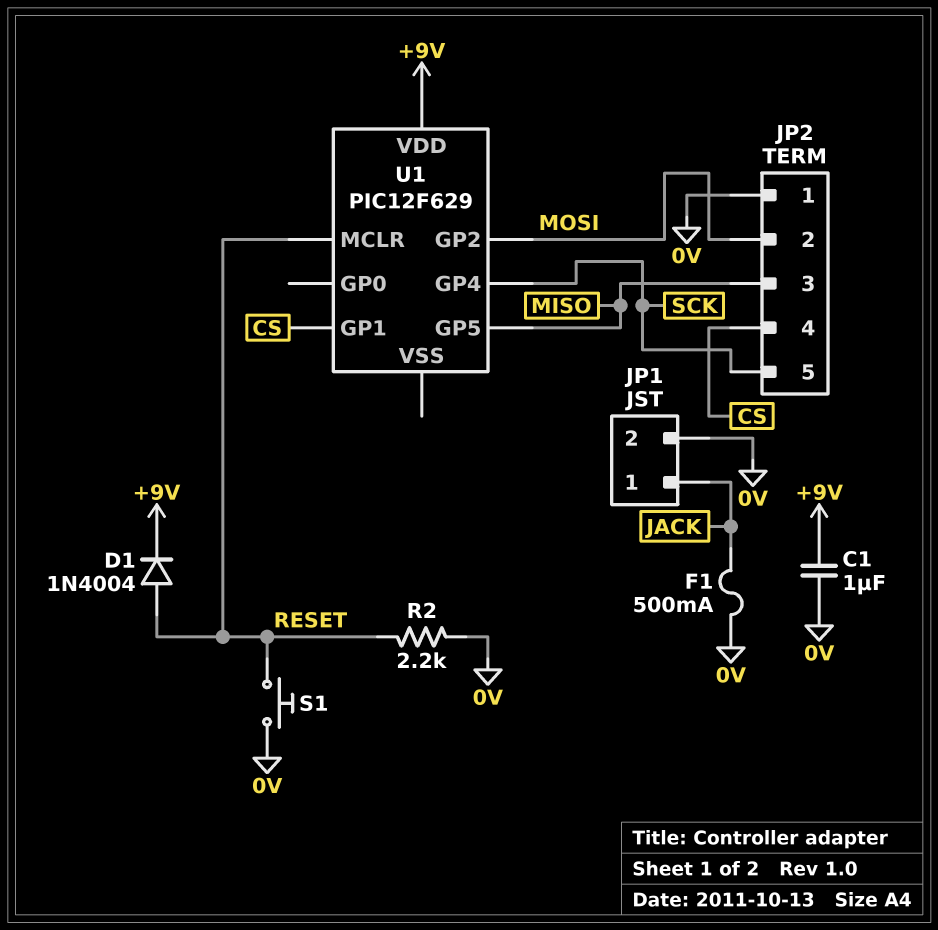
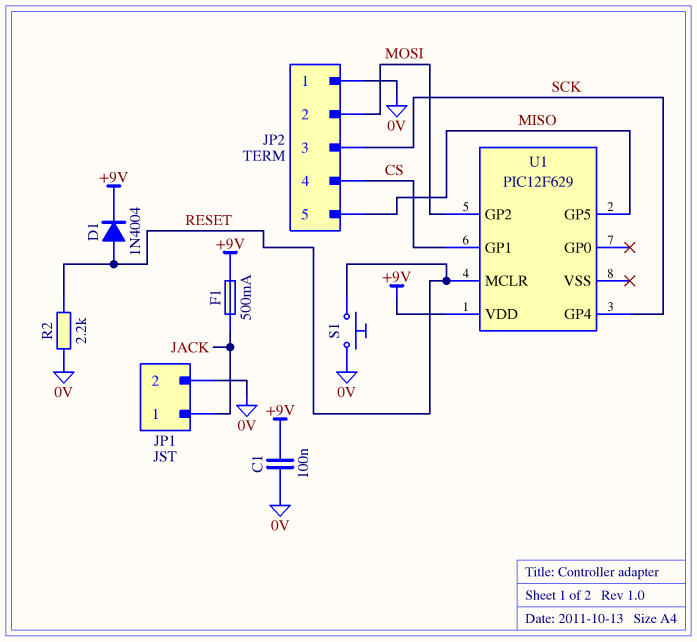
C1: 1uF (+9V, 0V) -> 100nF (+9V, 0V)
F1: 500mA (0V, JACK) -> 500mA (+9V, JACK)
JP2 pin 3: MISO -> SCK
JP2 pin 5: SCK -> MISO

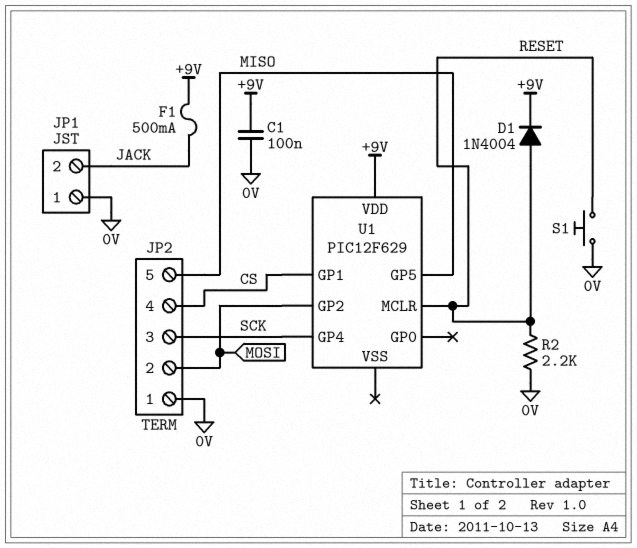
JP1 pin 1: JACK -> 0V
JP1 pin 2: 0V -> JACK

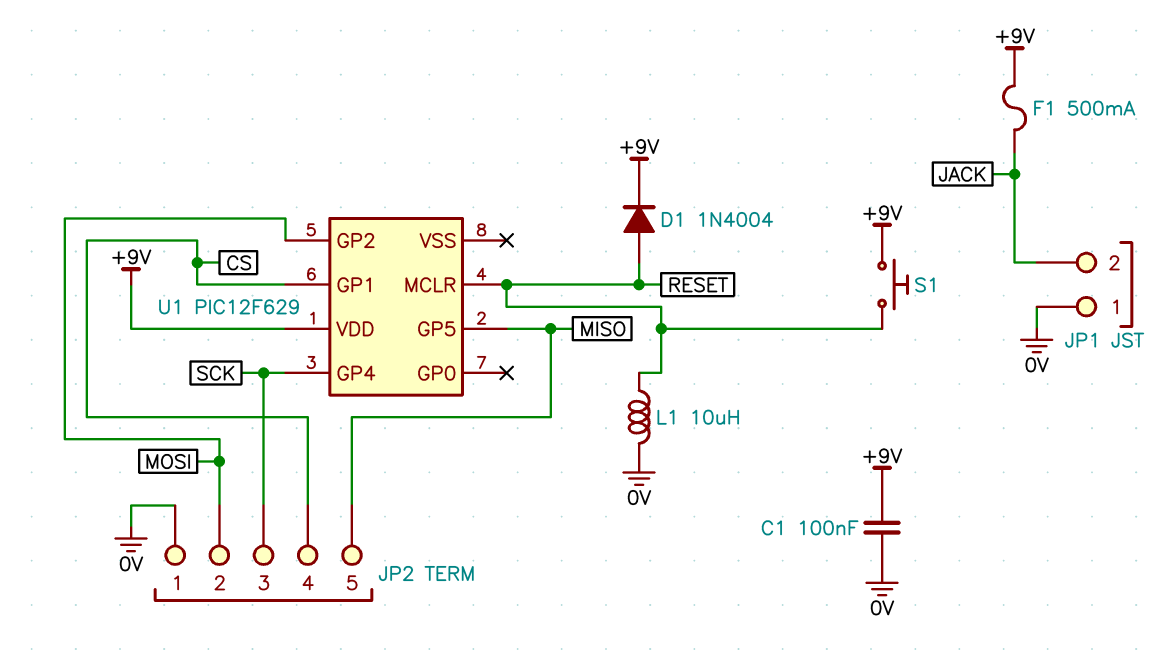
L1: none -> 10uH (0V, RESET)
R2: 2.2k (0V, RESET) -> none
S1: button (0V, RESET) -> button (+9V, RESET)

